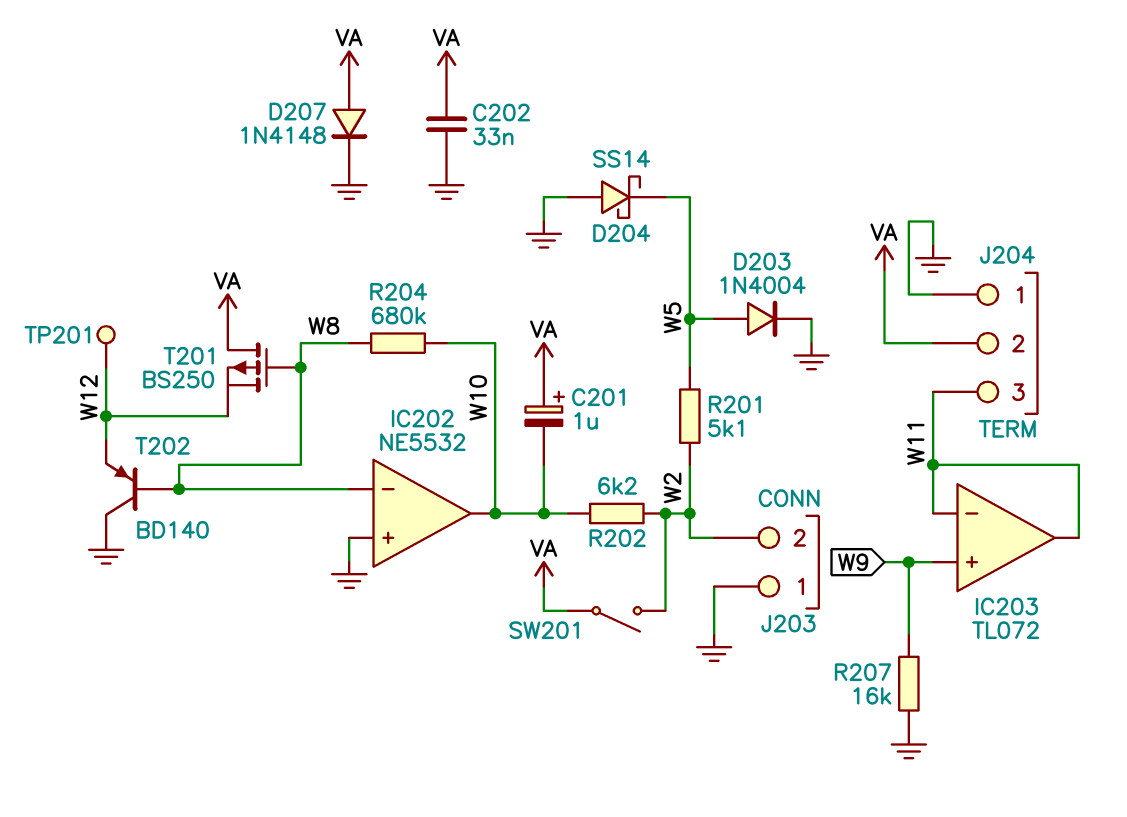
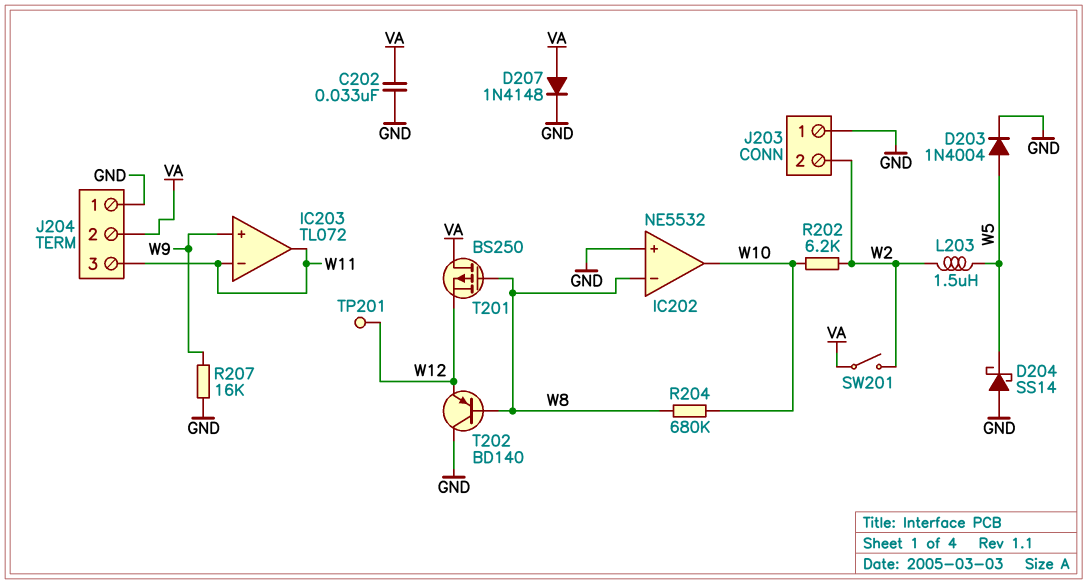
C201: 1uF (plus VA, minus W10) -> none
L203: none -> 1.5uH (W2, W5)
R201: 5.1k (W2, W5) -> none

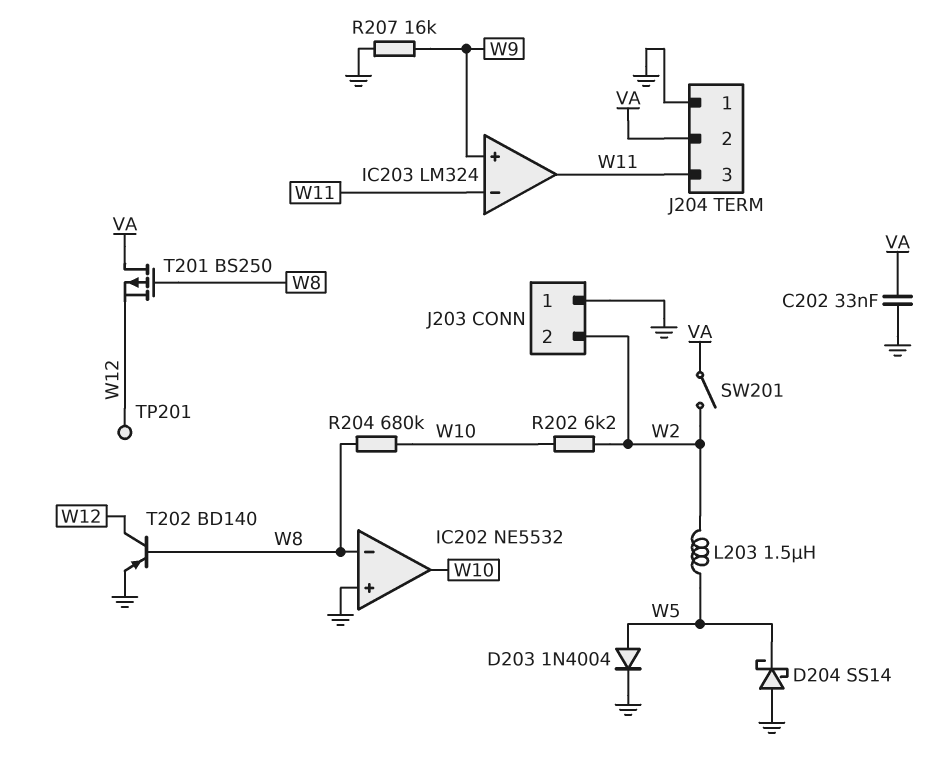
D207: diode 1N4148 (A VA, K GND) -> none
IC203: TL072 -> LM324
T202: PNP BD140 (B W8, C GND, E W12) -> PNP BD140 (B W8, C W12, E GND)

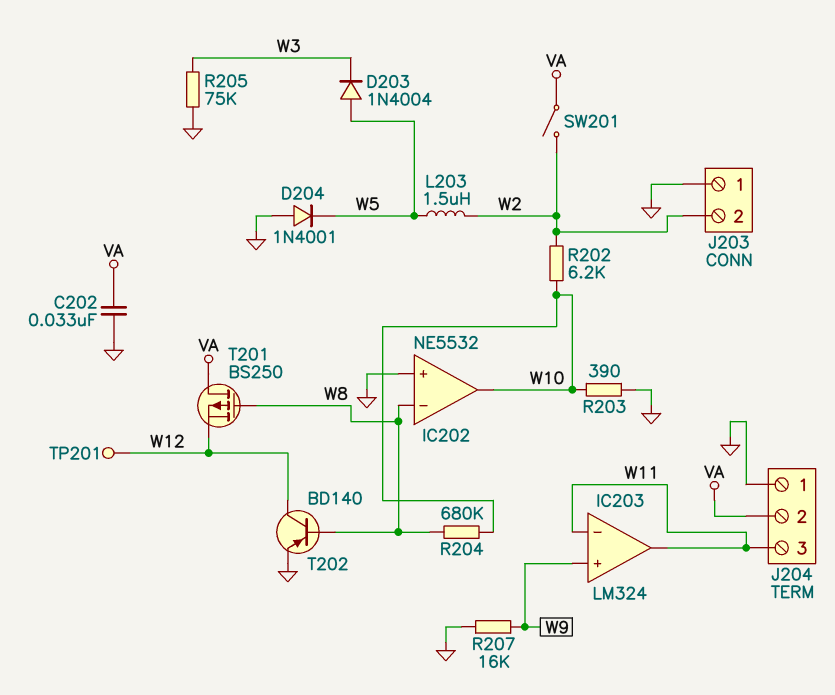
D203: diode 1N4004 (A W5, K GND) -> diode 1N4004 (A W5, K W3)
D204: schottky SS14 (A GND, K W5) -> diode 1N4001 (A GND, K W5)
R203: none -> 390 (GND, W10)
R205: none -> 75k (GND, W3)

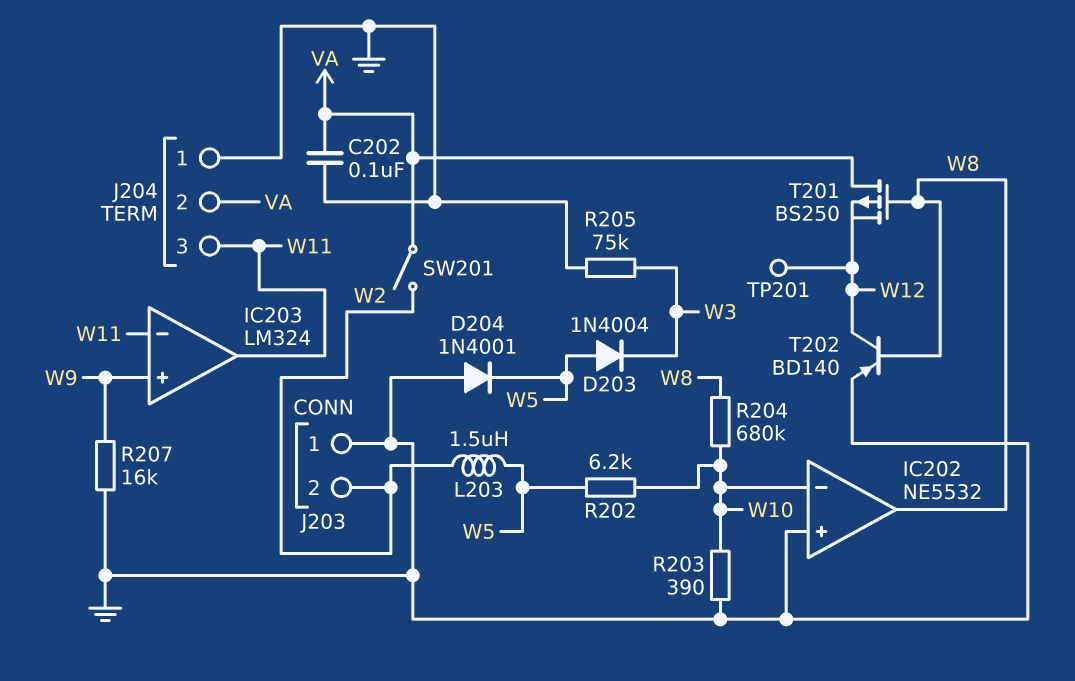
C202: 33nF (GND, VA) -> 100nF (GND, VA)
IC202 pin in-: W8 -> W10
IC202 pin out: W10 -> W8
R202: 6.2k (W2, W10) -> 6.2k (W5, W10)

